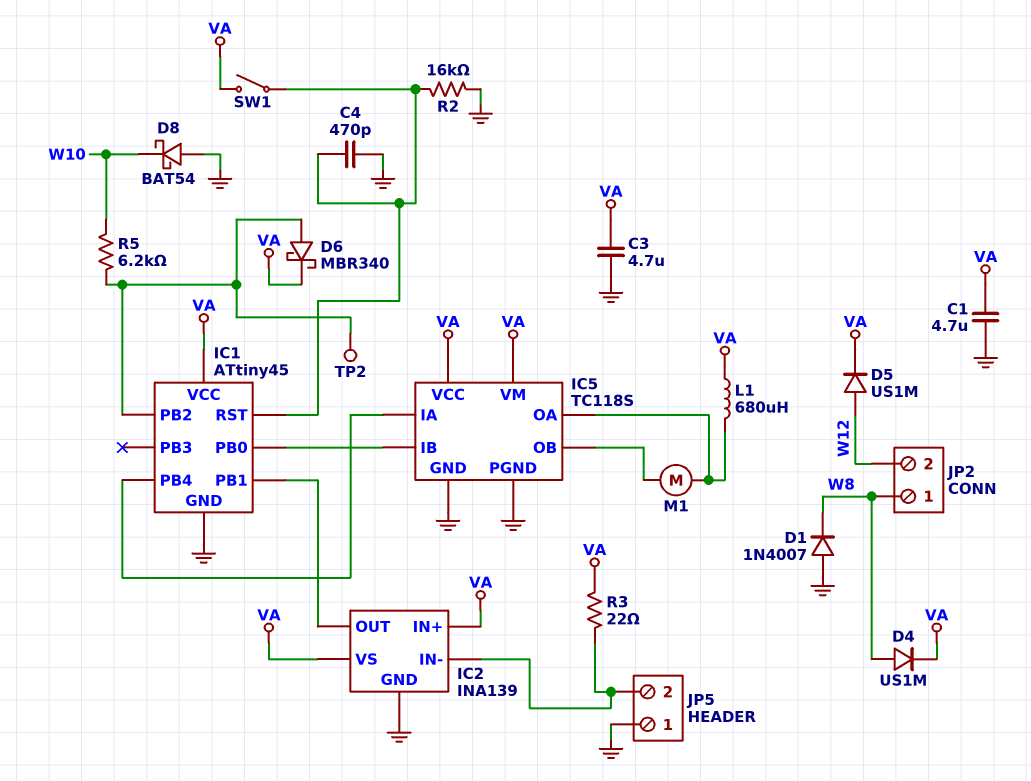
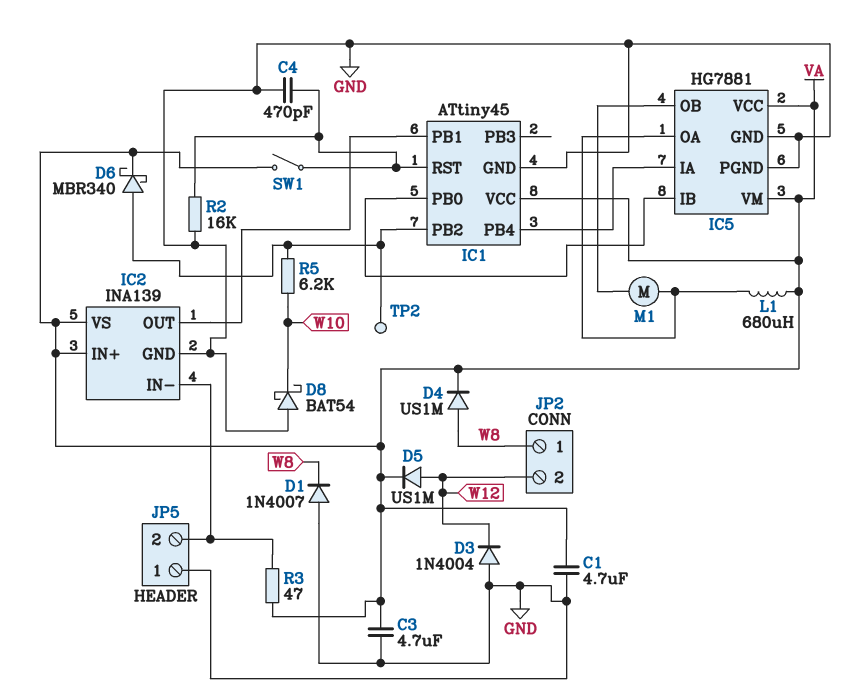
D3: none -> diode 1N4004 (A GND, K W12)
IC5: TC118S -> HG7881
R3: 22 (IC2/IN-, VA) -> 47 (IC2/IN-, VA)

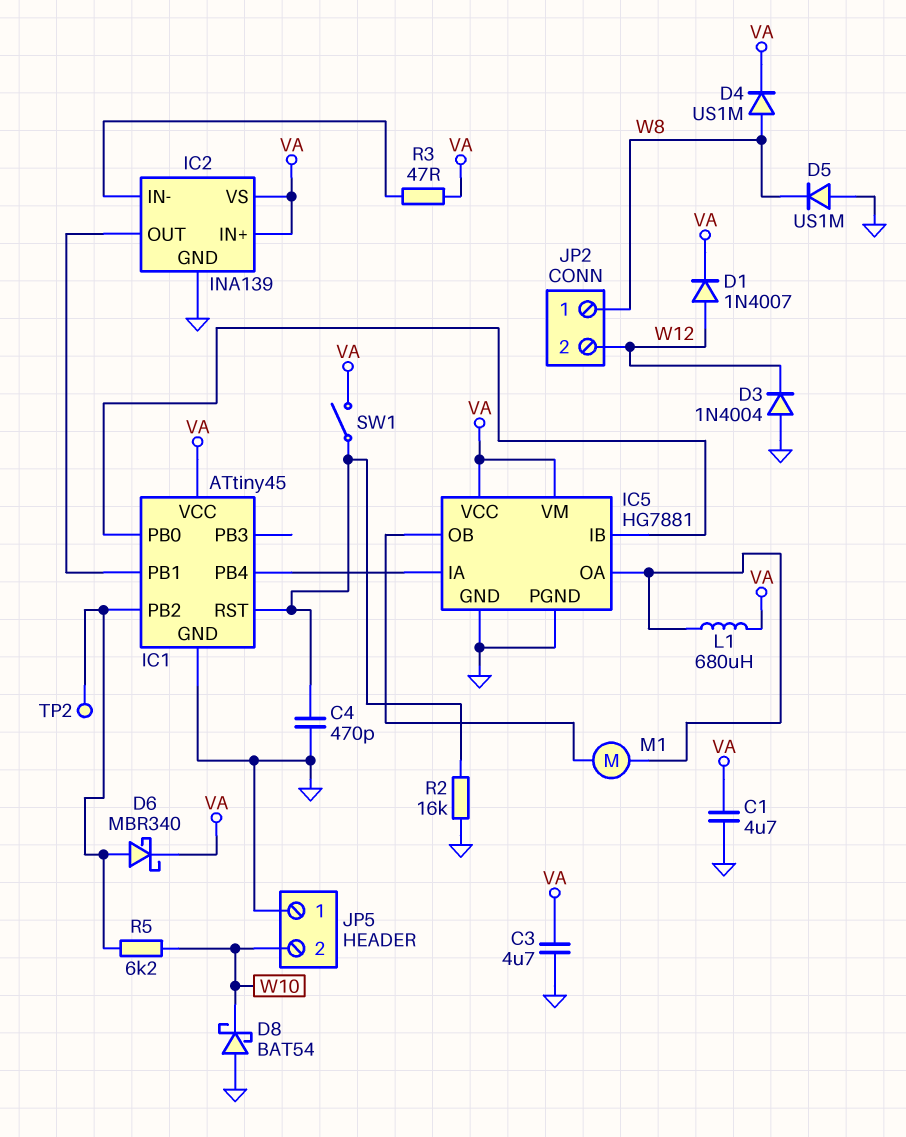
D1: diode 1N4007 (A GND, K W8) -> diode 1N4007 (A W12, K VA)
D5: diode US1M (A W12, K VA) -> diode US1M (A GND, K W8)
JP5 pin 2: IC2/IN- -> W10

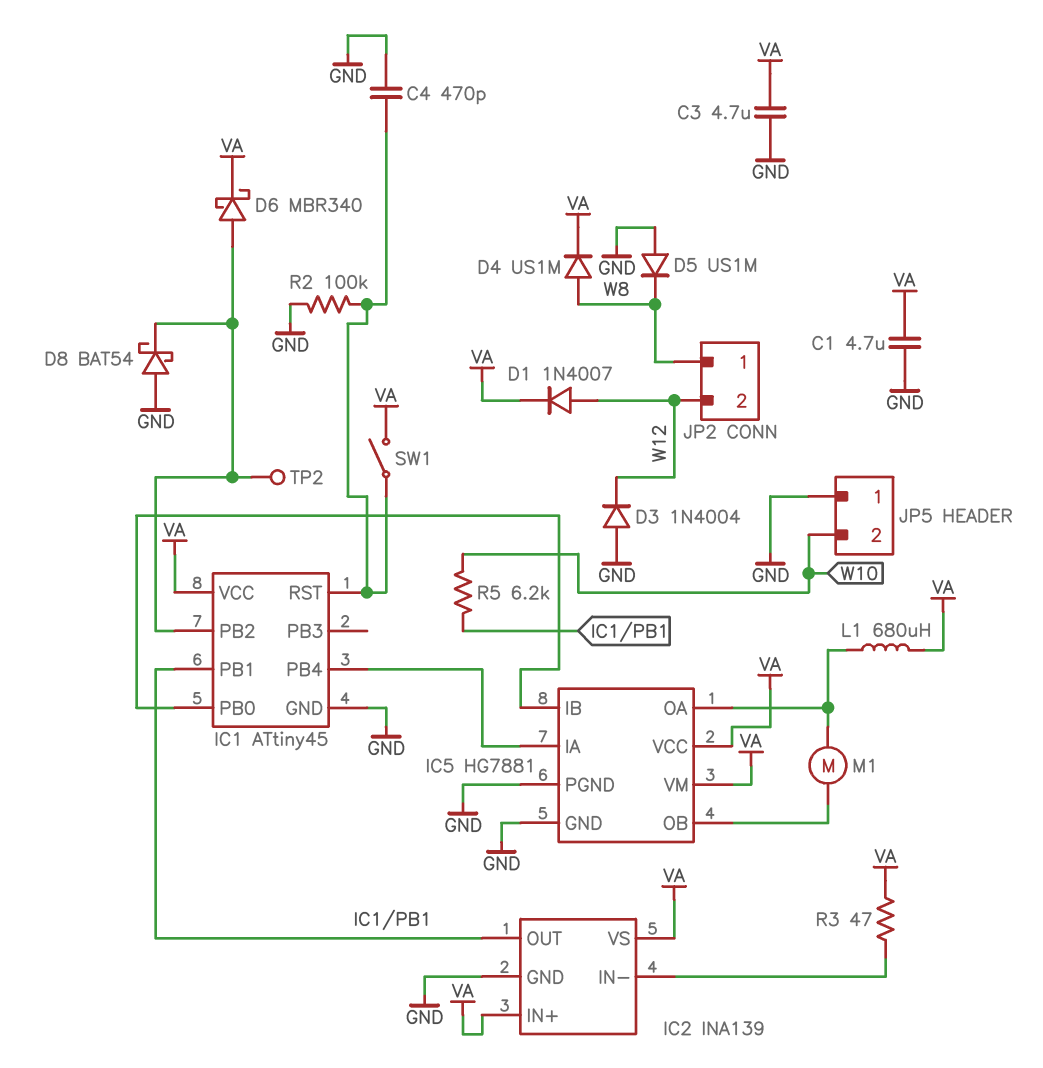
D8: schottky BAT54 (A GND, K W10) -> schottky BAT54 (A GND, K IC1/PB2)
R2: 16k (GND, IC1/RST) -> 100k (GND, IC1/RST)
R5: 6.2k (IC1/PB2, W10) -> 6.2k (IC1/PB1, W10)

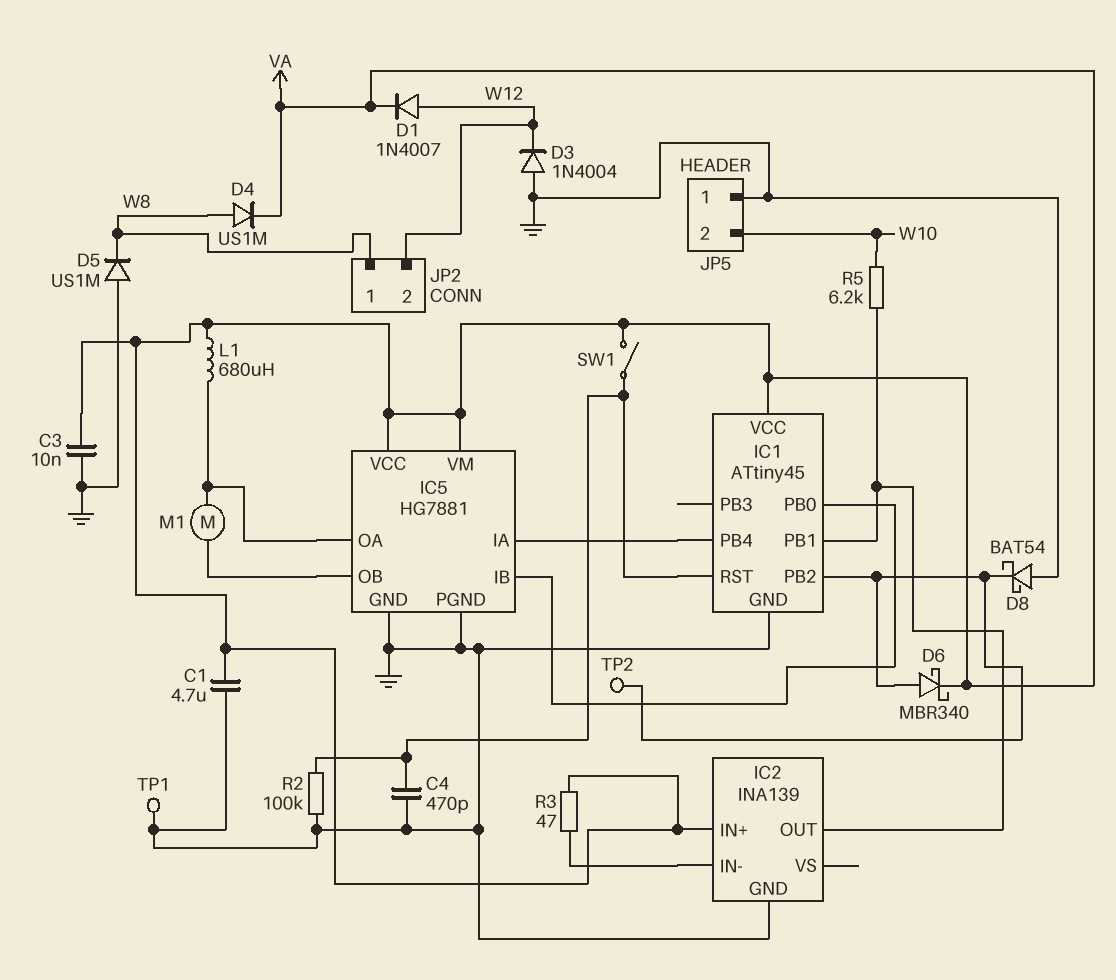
C3: 4.7uF (GND, VA) -> 10nF (GND, VA)
IC2 pin VS: VA -> none
TP1: none -> test point (GND)

